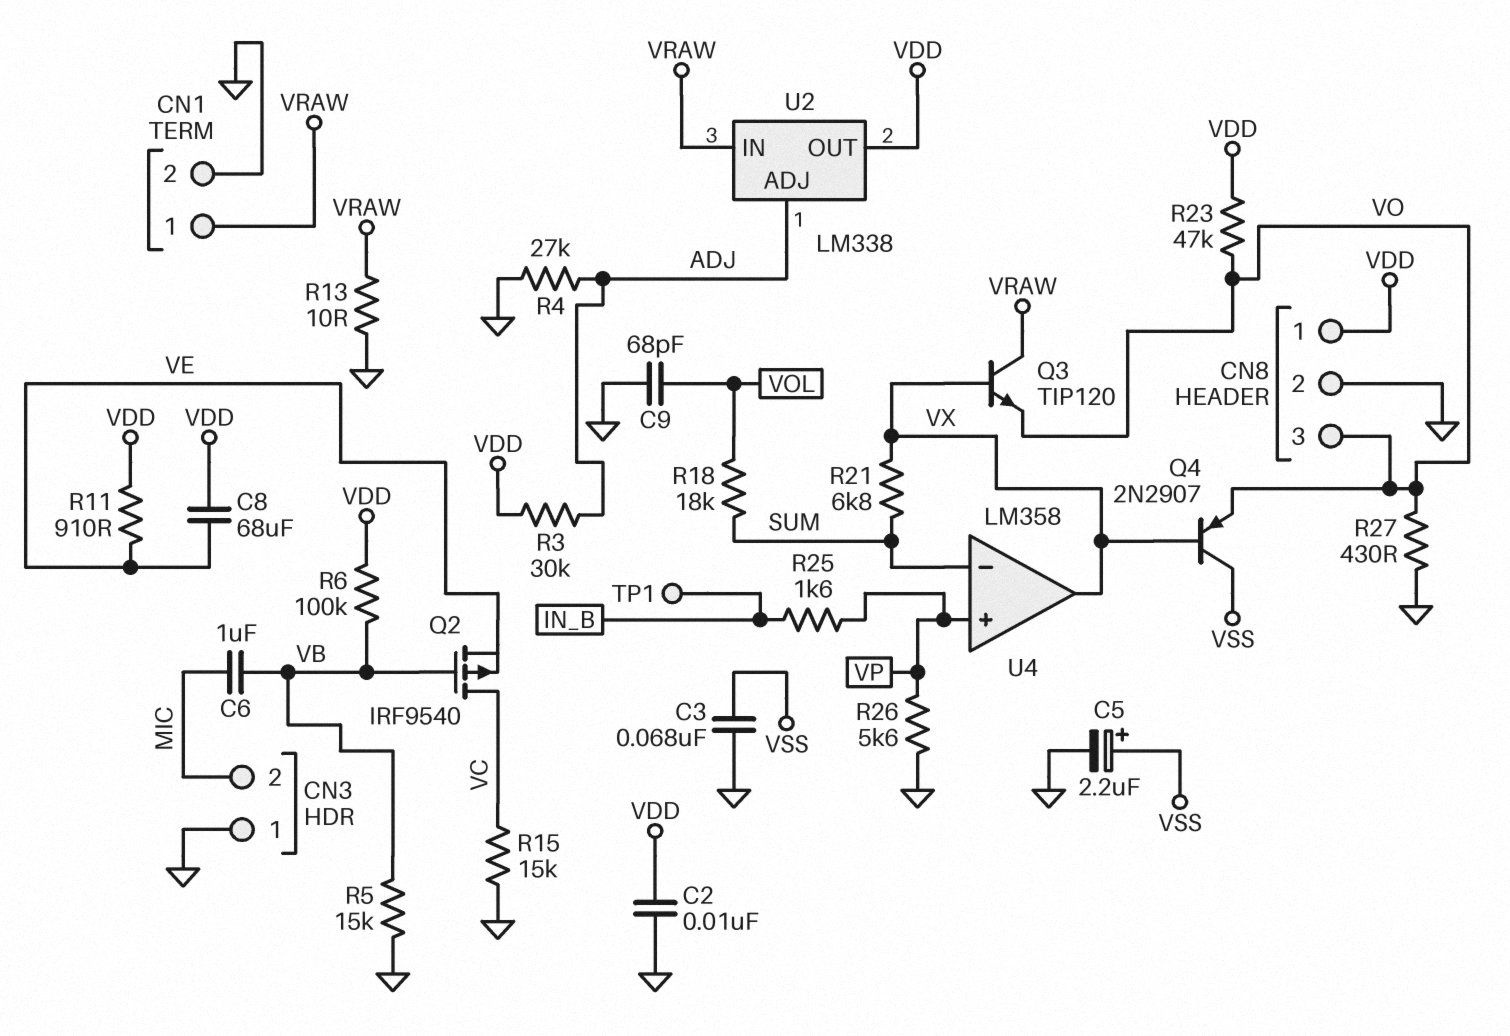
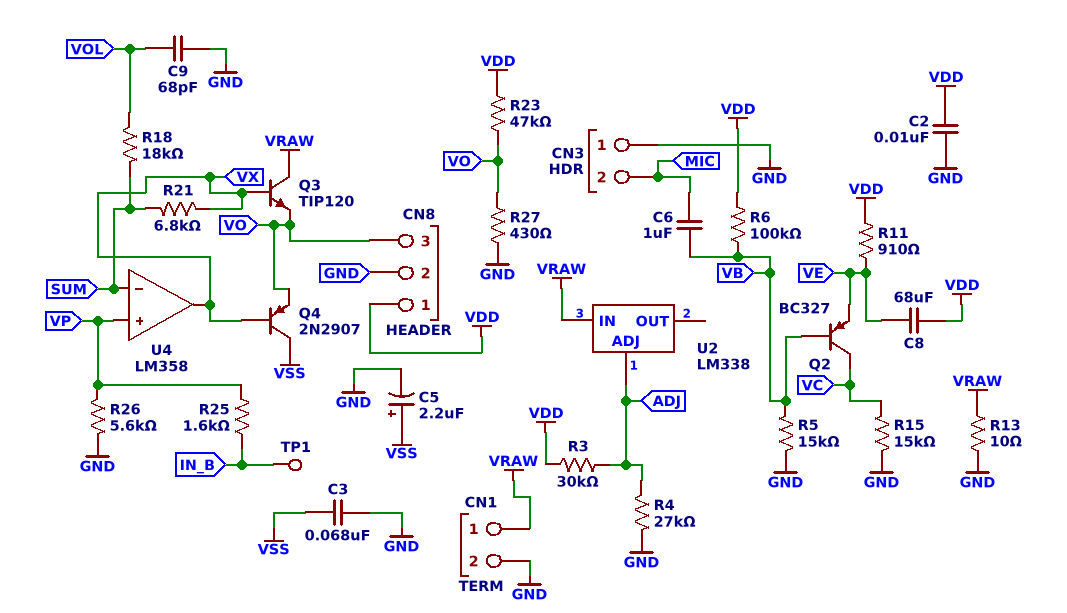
Q2: PMOS IRF9540 (G VB, D VC, S VE) -> PNP BC327 (B VB, C VC, E VE)
U2 pin OUT: VDD -> none

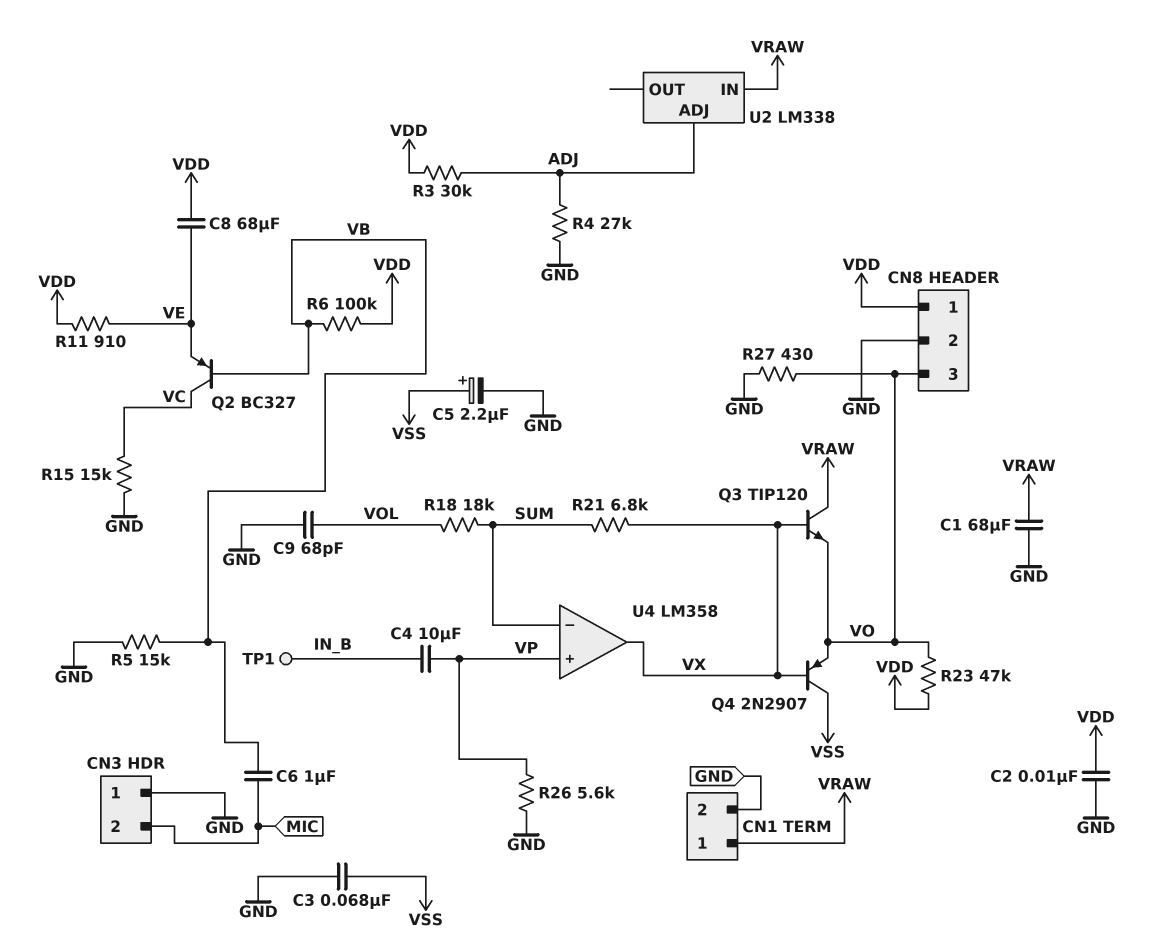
C1: none -> 68uF (GND, VRAW)
C4: none -> 10uF (IN_B, VP)
R13: 10 (GND, VRAW) -> none
R25: 1.6k (IN_B, VP) -> none

